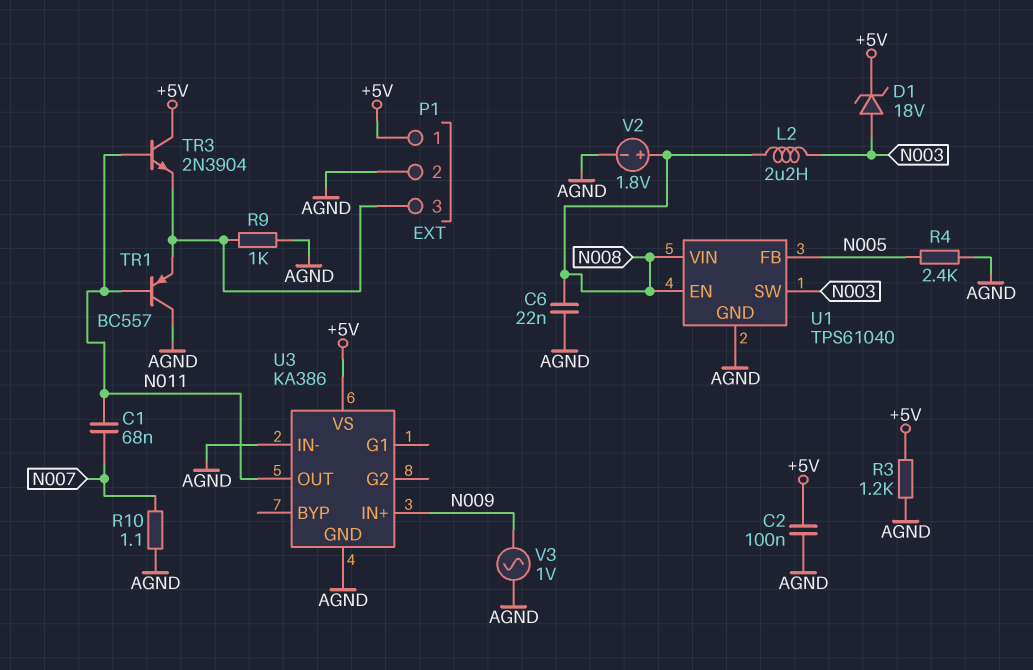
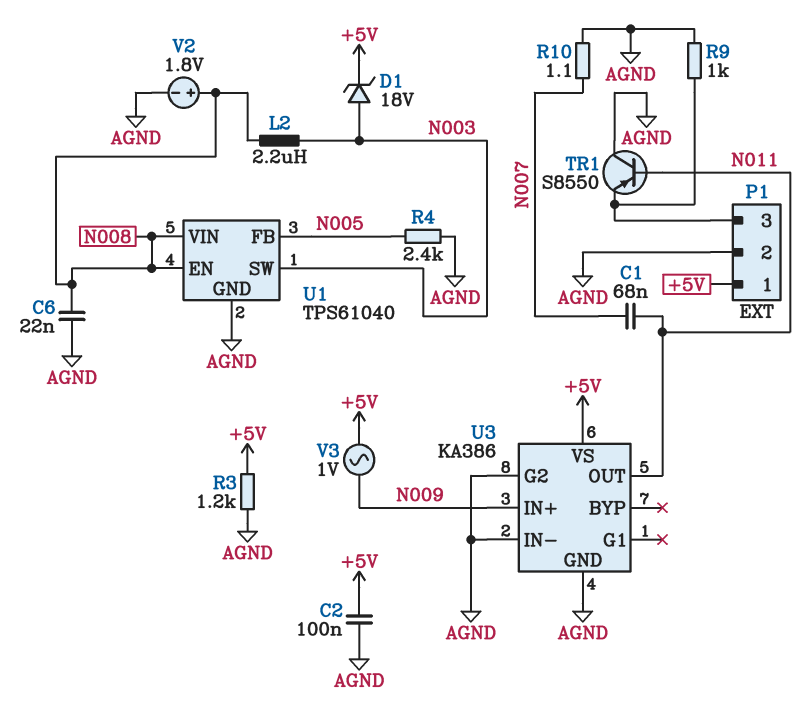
TR1: PNP BC557 (B N011, C AGND, E P1/3) -> PNP S8550 (B N011, C AGND, E P1/3)
TR3: NPN 2N3904 (B N011, C +5V, E P1/3) -> none
U3 pin G2: none -> AGND
V3: AC 1V (AGND, N009) -> AC 1V (+5V, N009)

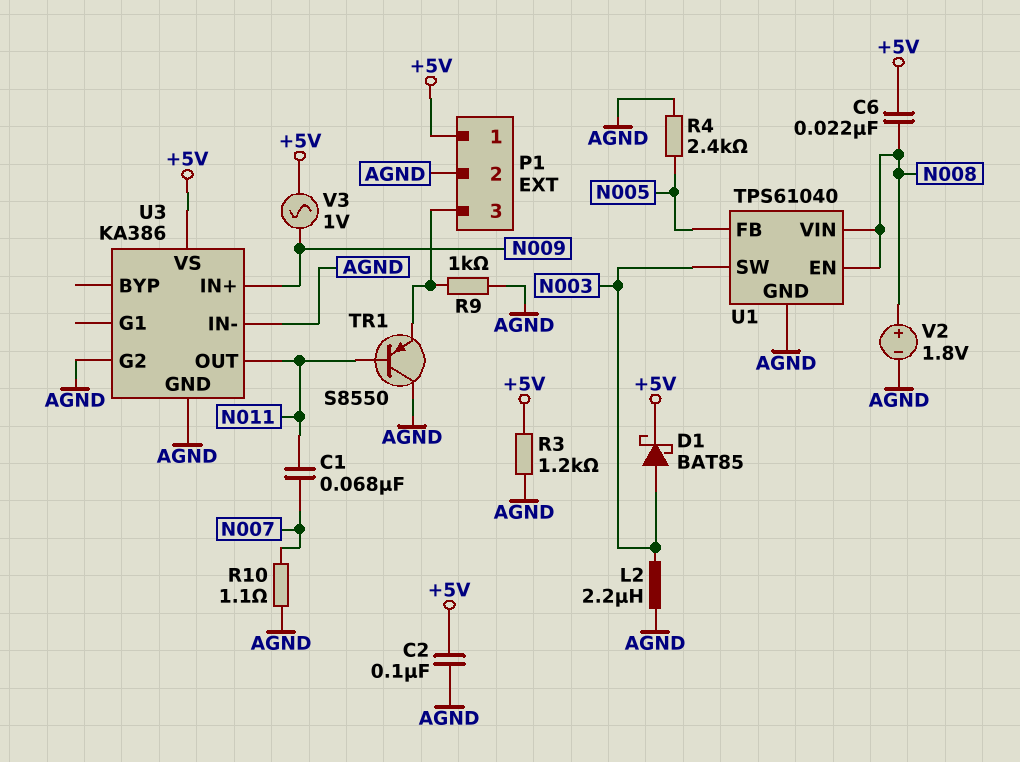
C6: 22nF (AGND, N008) -> 22nF (+5V, N008)
D1: zener 18V (A N003, K +5V) -> schottky BAT85 (A N003, K +5V)
L2: 2.2uH (N003, N008) -> 2.2uH (AGND, N003)

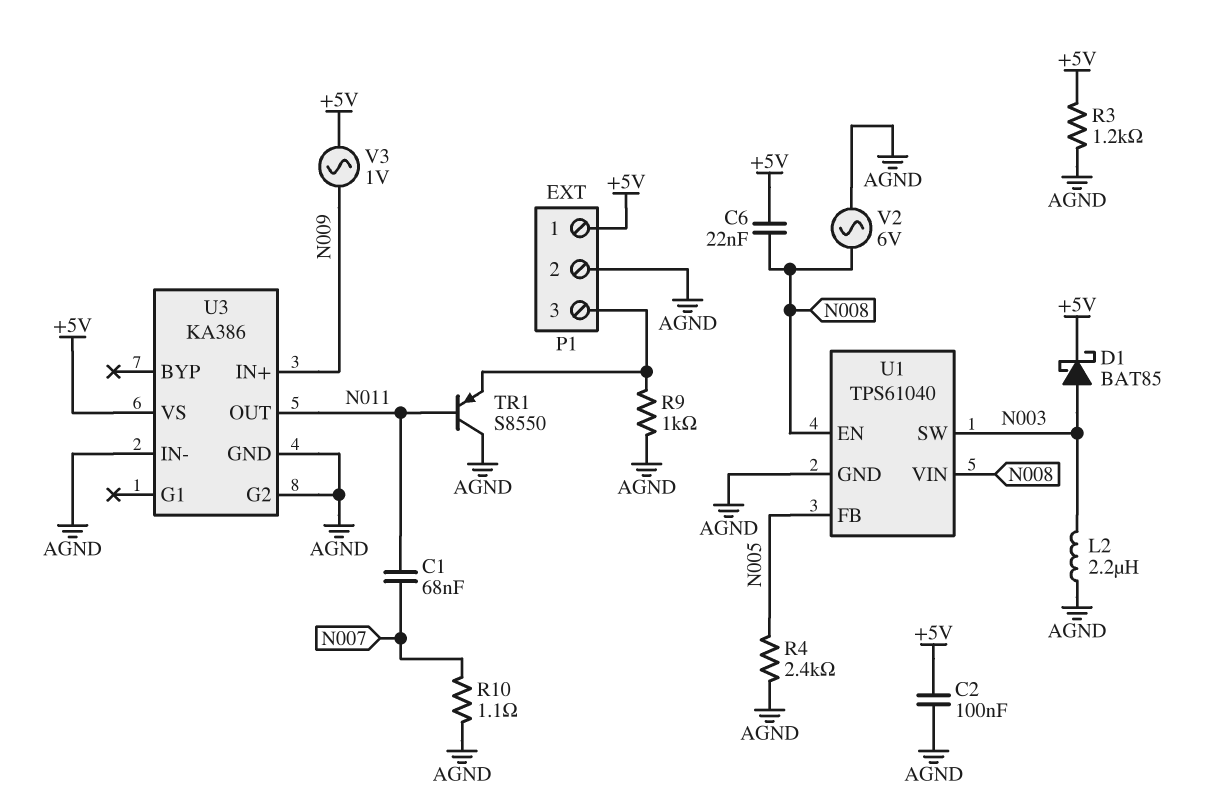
V2: 1.8V (plus N008, minus AGND) -> AC 6V (AGND, N008)

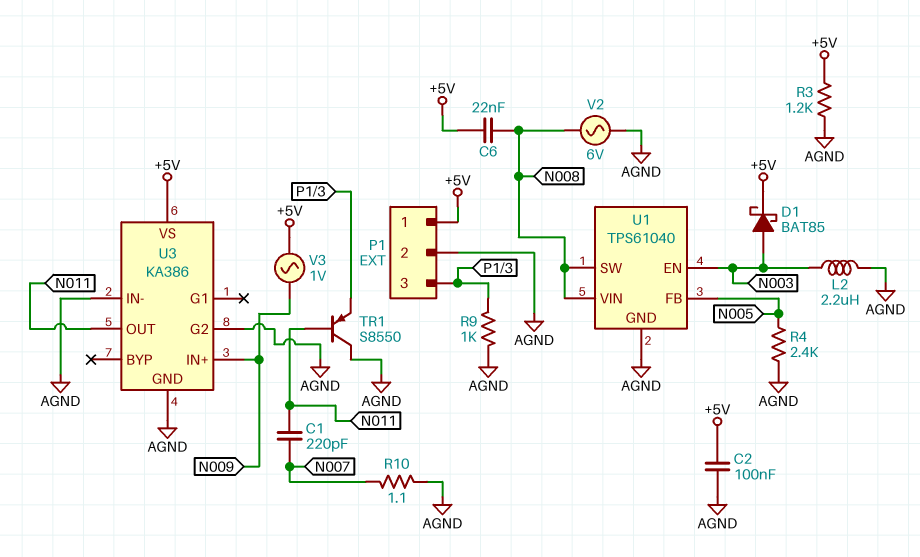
C1: 68nF (N007, N011) -> 220pF (N007, N011)
U1 pin EN: N008 -> N003
U1 pin SW: N003 -> N008

